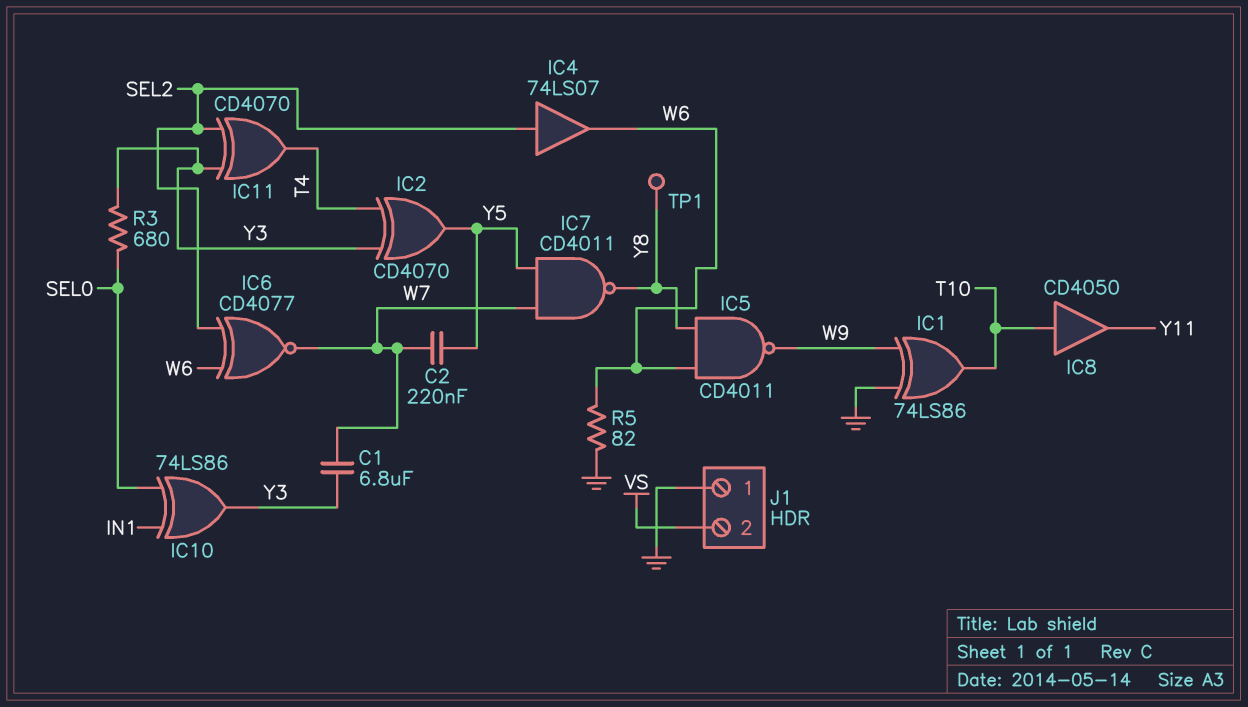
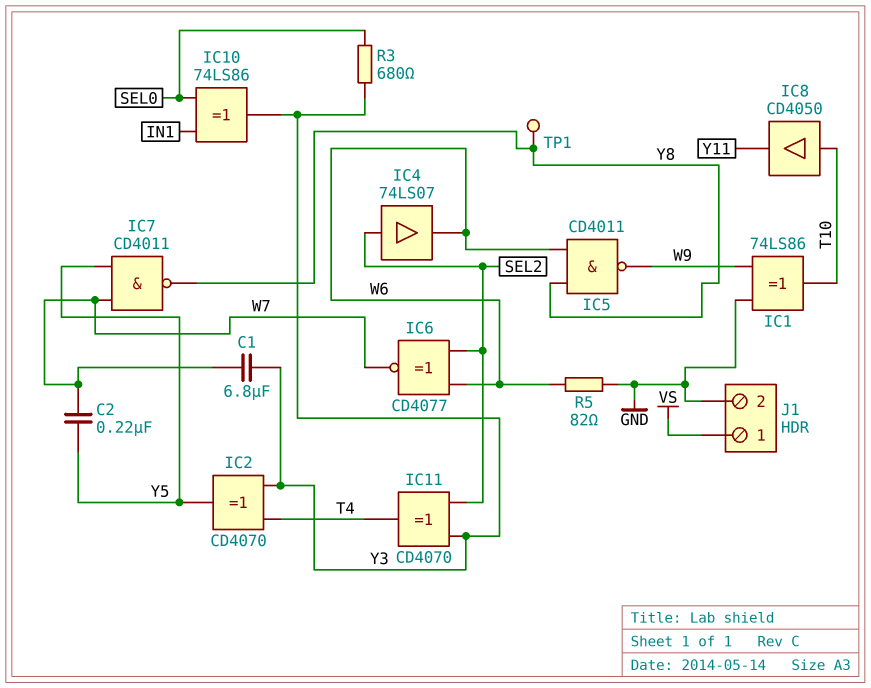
J1 pin 1: GND -> VS
J1 pin 2: VS -> GND

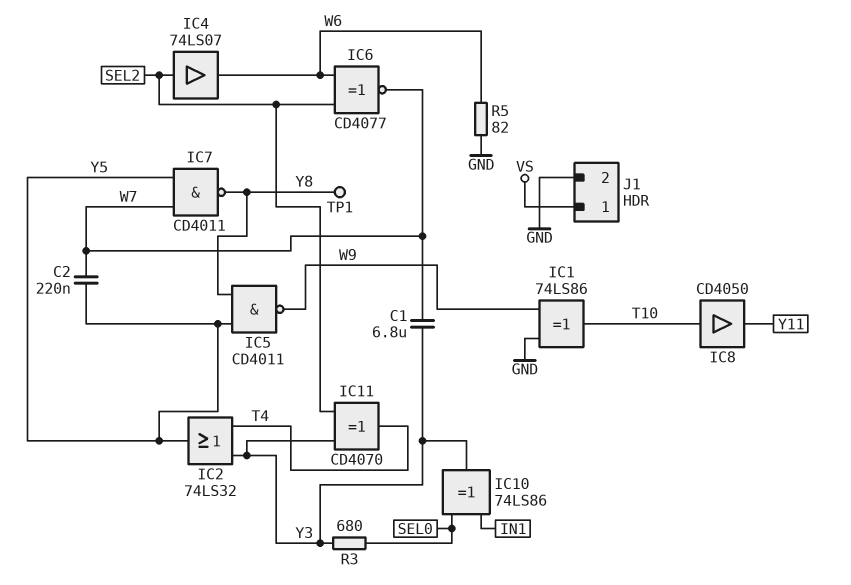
IC2: XOR CD4070 (in T4, in Y3, out Y5) -> OR 74LS32 (in T4, in Y3, out Y5)
IC5: NAND CD4011 (in W6, in Y8, out W9) -> NAND CD4011 (in Y5, in Y8, out W9)

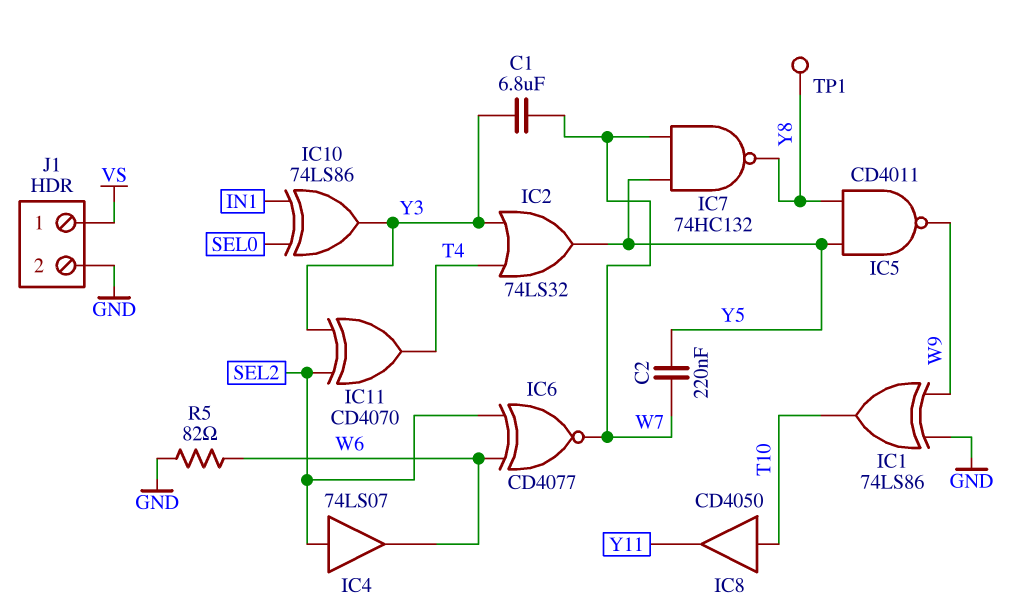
IC7: NAND CD4011 (in W7, in Y5, out Y8) -> NAND 74HC132 (in W7, in Y5, out Y8)
R3: 680 (SEL0, Y3) -> none

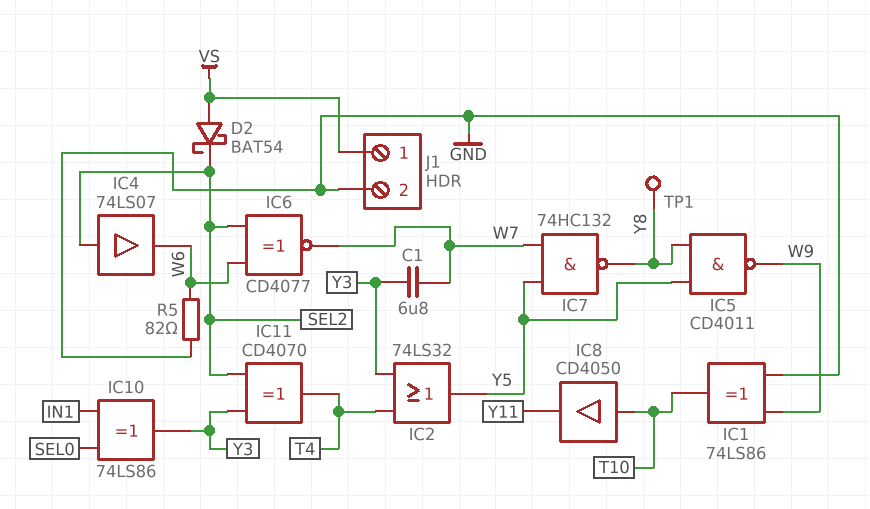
C2: 220nF (W7, Y5) -> none
D2: none -> schottky BAT54 (A VS, K SEL2)

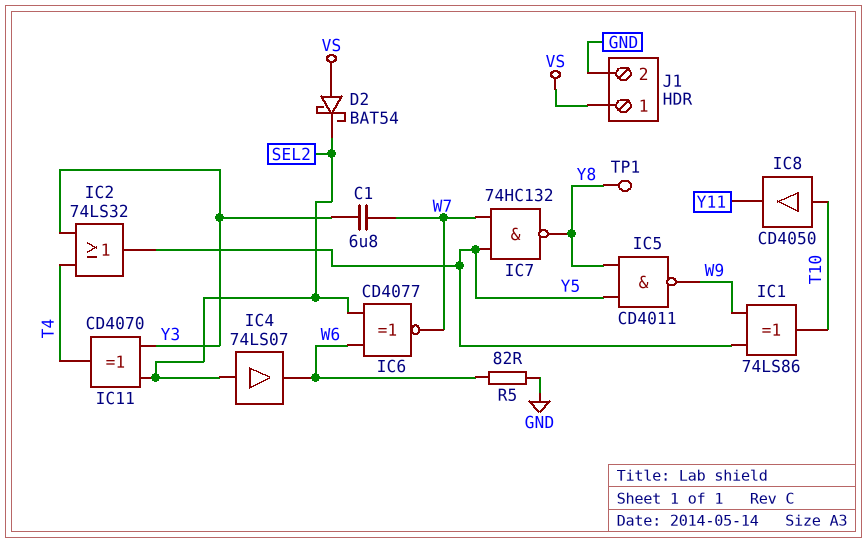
IC1: XOR 74LS86 (in GND, in W9, out T10) -> XOR 74LS86 (in W9, in Y5, out T10)
IC10: XOR 74LS86 (in IN1, in SEL0, out Y3) -> none

